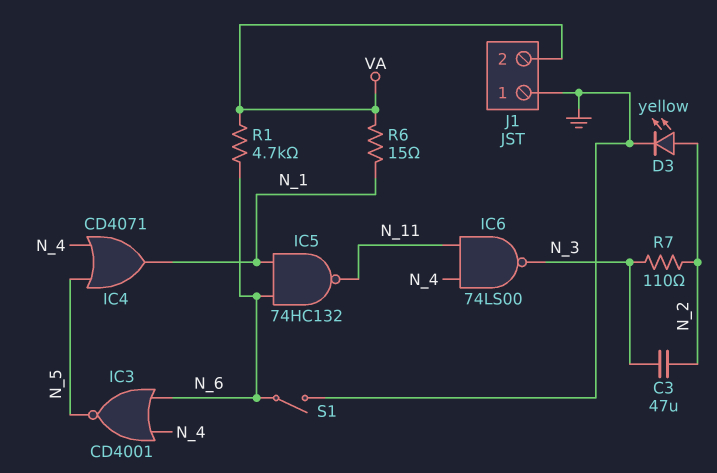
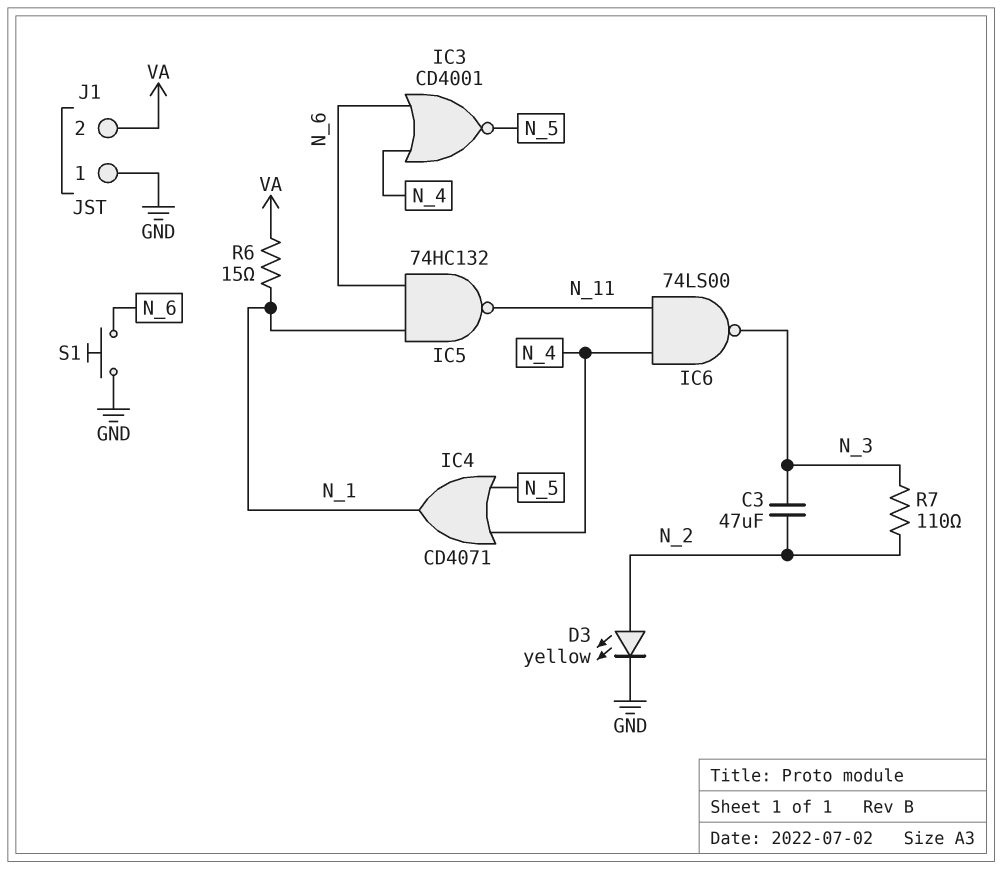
R1: 4.7k (N_6, VA) -> none
S1: switch (GND, N_6) -> button (GND, N_6)

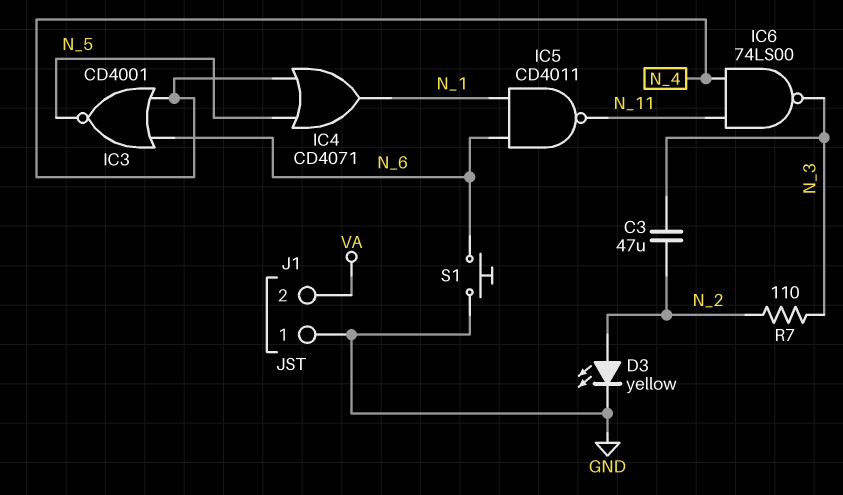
IC5: NAND 74HC132 (in N_1, in N_6, out N_11) -> NAND CD4011 (in N_1, in N_6, out N_11)
R6: 15 (N_1, VA) -> none

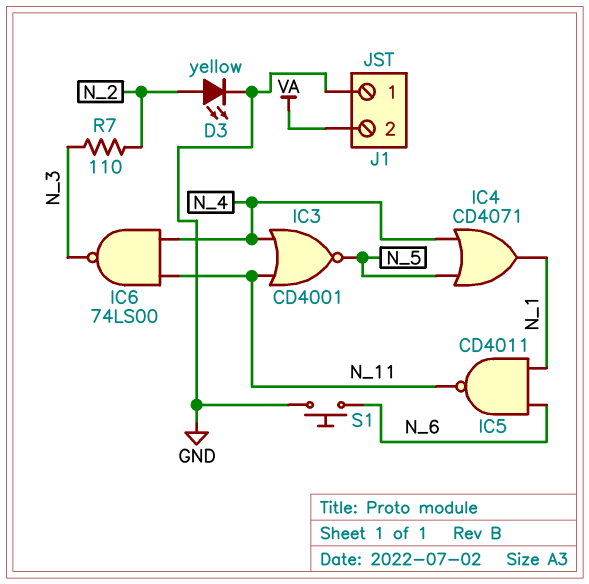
C3: 47uF (N_2, N_3) -> none
IC3: NOR CD4001 (in N_4, in N_6, out N_5) -> NOR CD4001 (in N_4, in N_11, out N_5)

